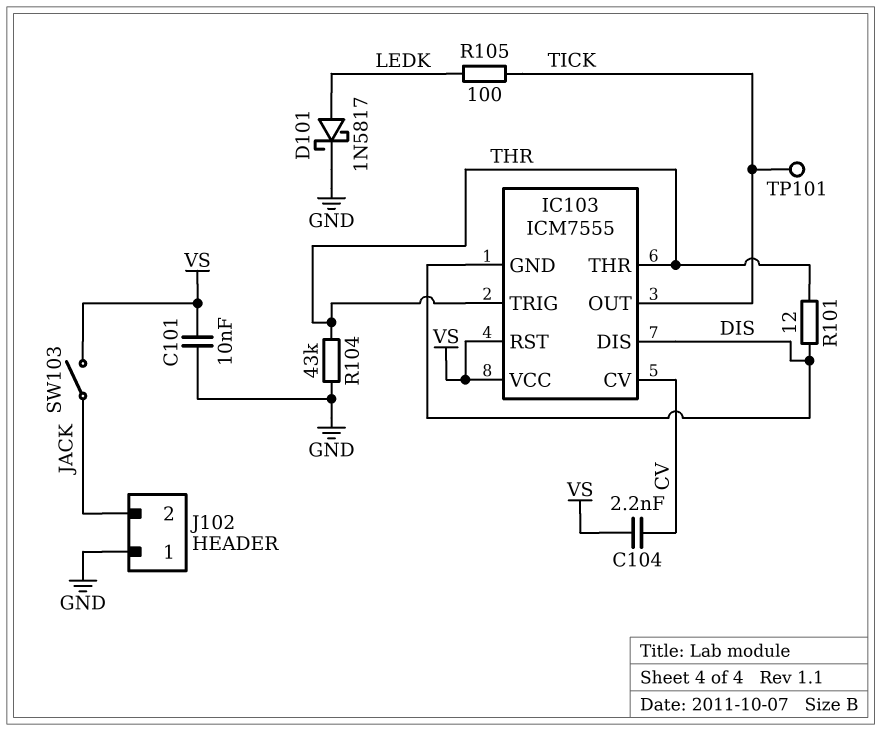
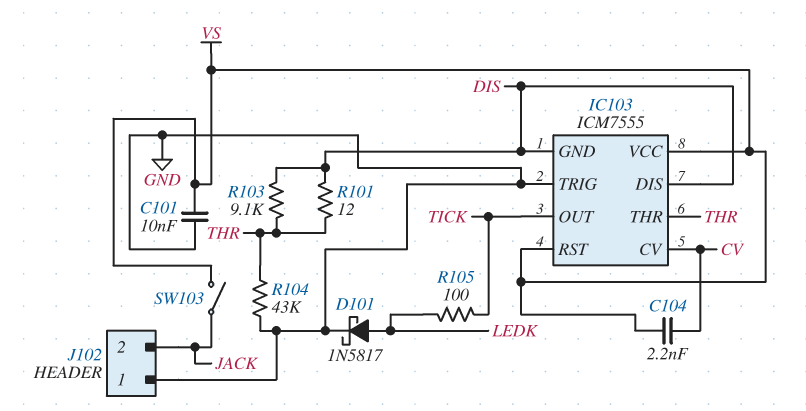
IC103 pin TRIG: THR -> GND
R103: none -> 9.1k (DIS, THR)
TP101: test point (TICK) -> none

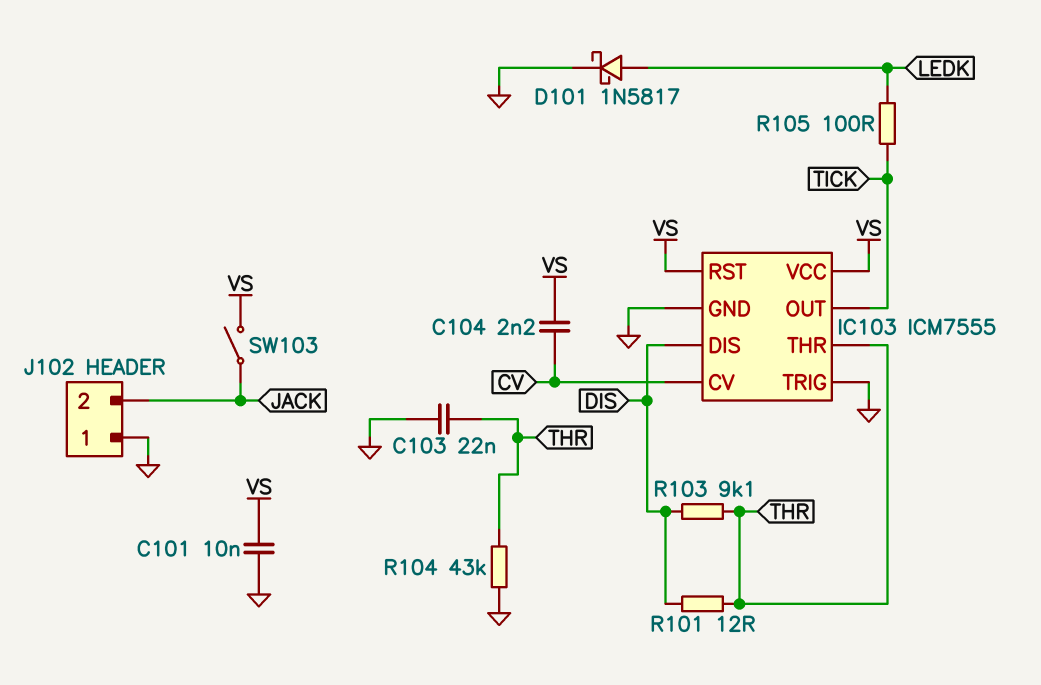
C103: none -> 22nF (GND, THR)
IC103 pin GND: DIS -> GND

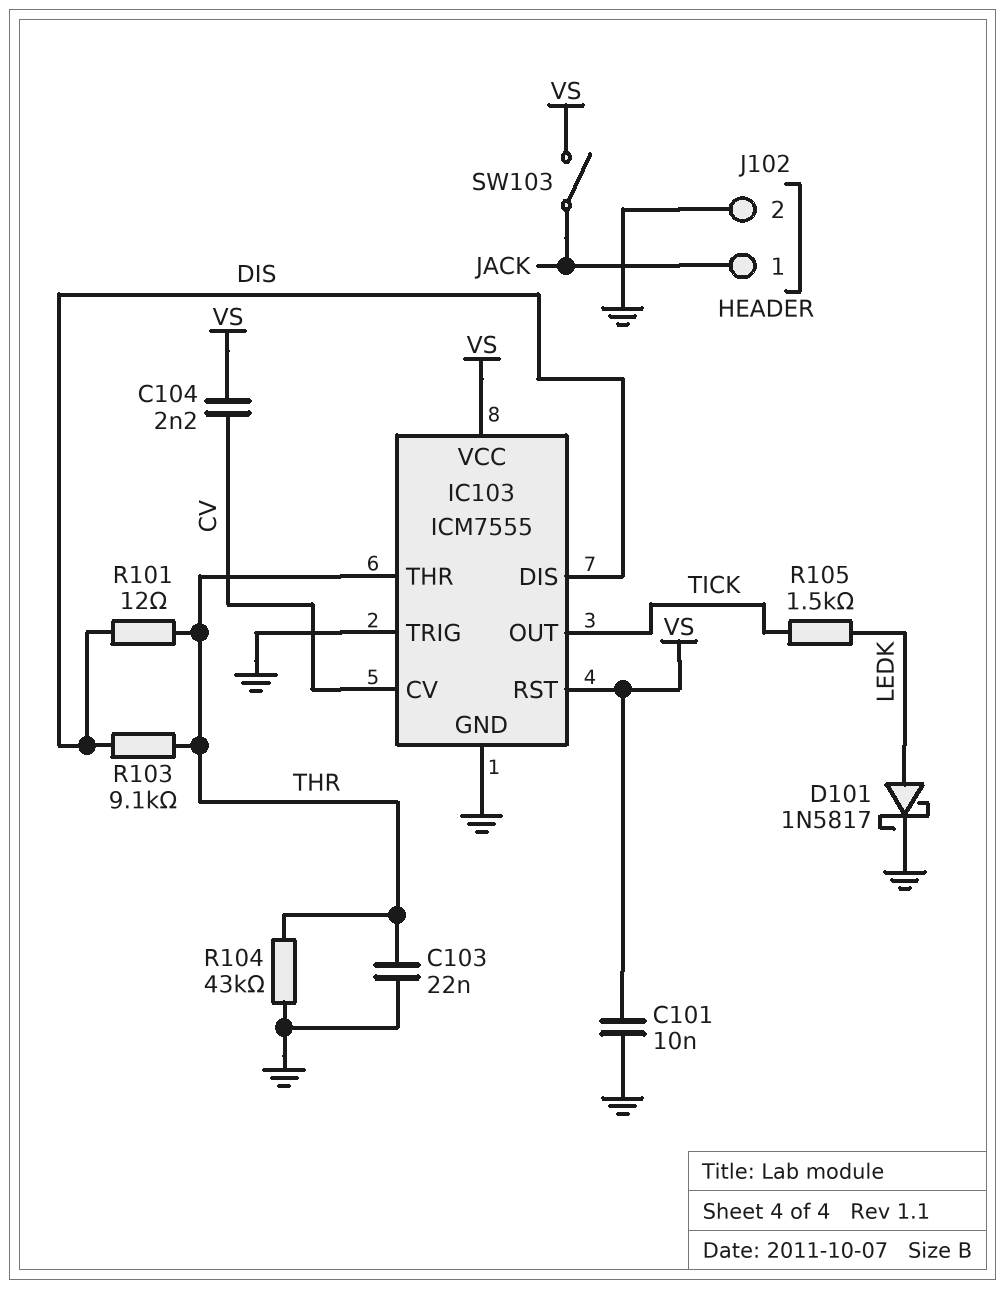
J102 pin 1: GND -> JACK
J102 pin 2: JACK -> GND
R105: 100 (LEDK, TICK) -> 1.5k (LEDK, TICK)

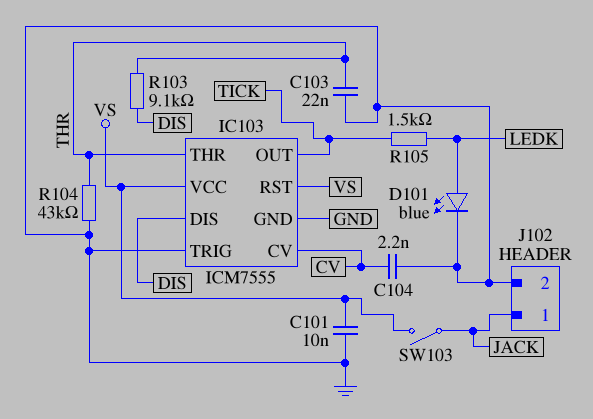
C104: 2.2nF (CV, VS) -> 2.2nF (CV, GND)
D101: schottky 1N5817 (A LEDK, K GND) -> LED blue (A LEDK, K GND)
R101: 12 (DIS, THR) -> none

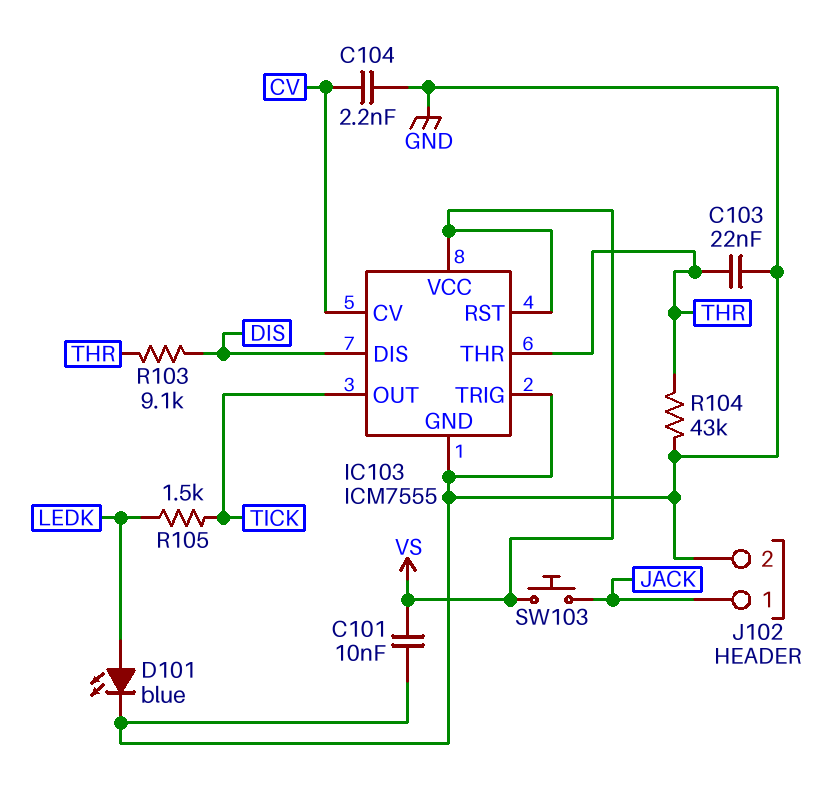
SW103: switch (JACK, VS) -> button (JACK, VS)

